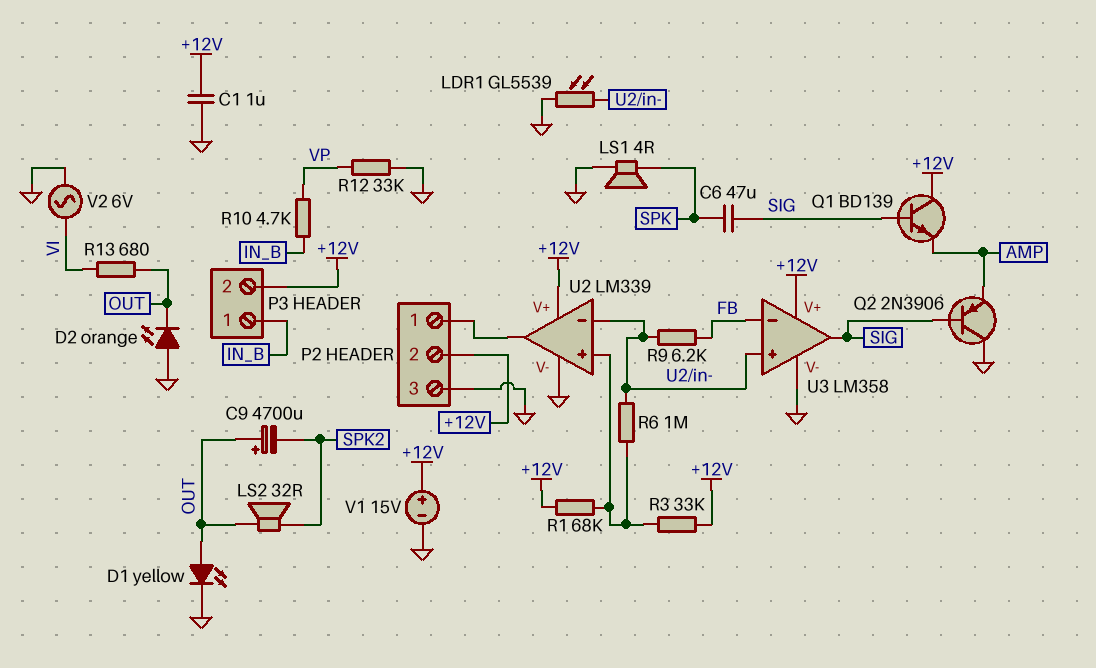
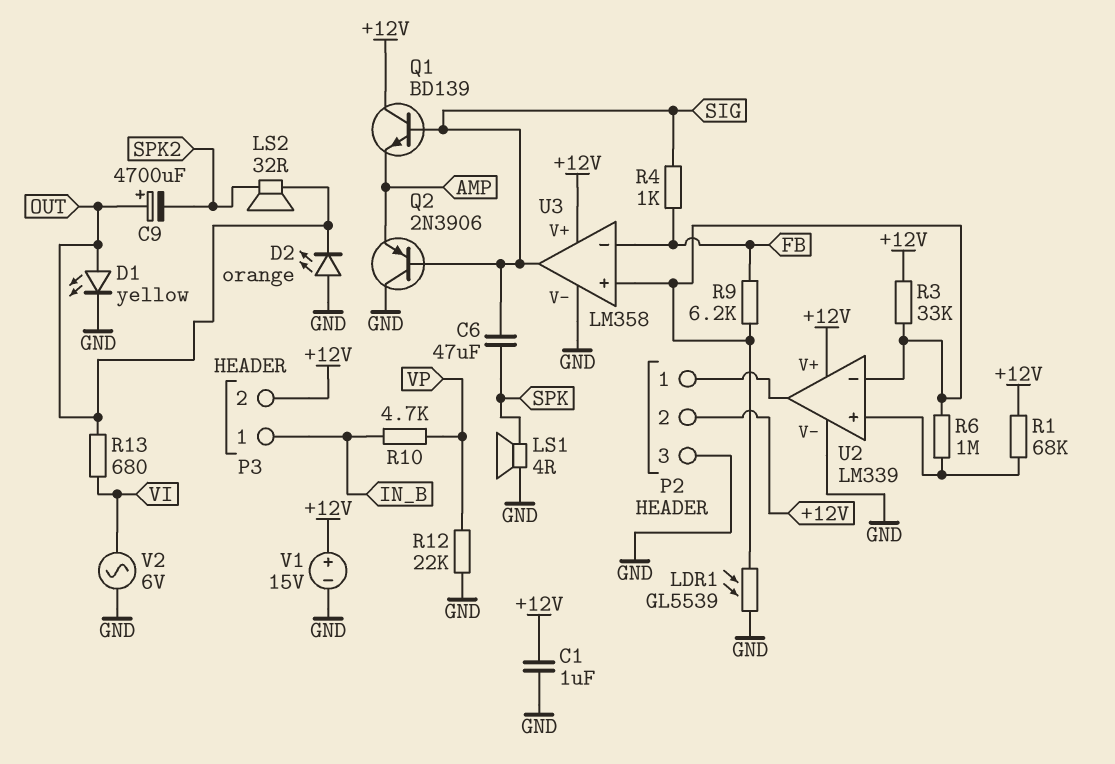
R3: 33k (+12V, U2/in+) -> 33k (+12V, U2/in-)
R4: none -> 1k (FB, SIG)
R12: 33k (GND, VP) -> 22k (GND, VP)

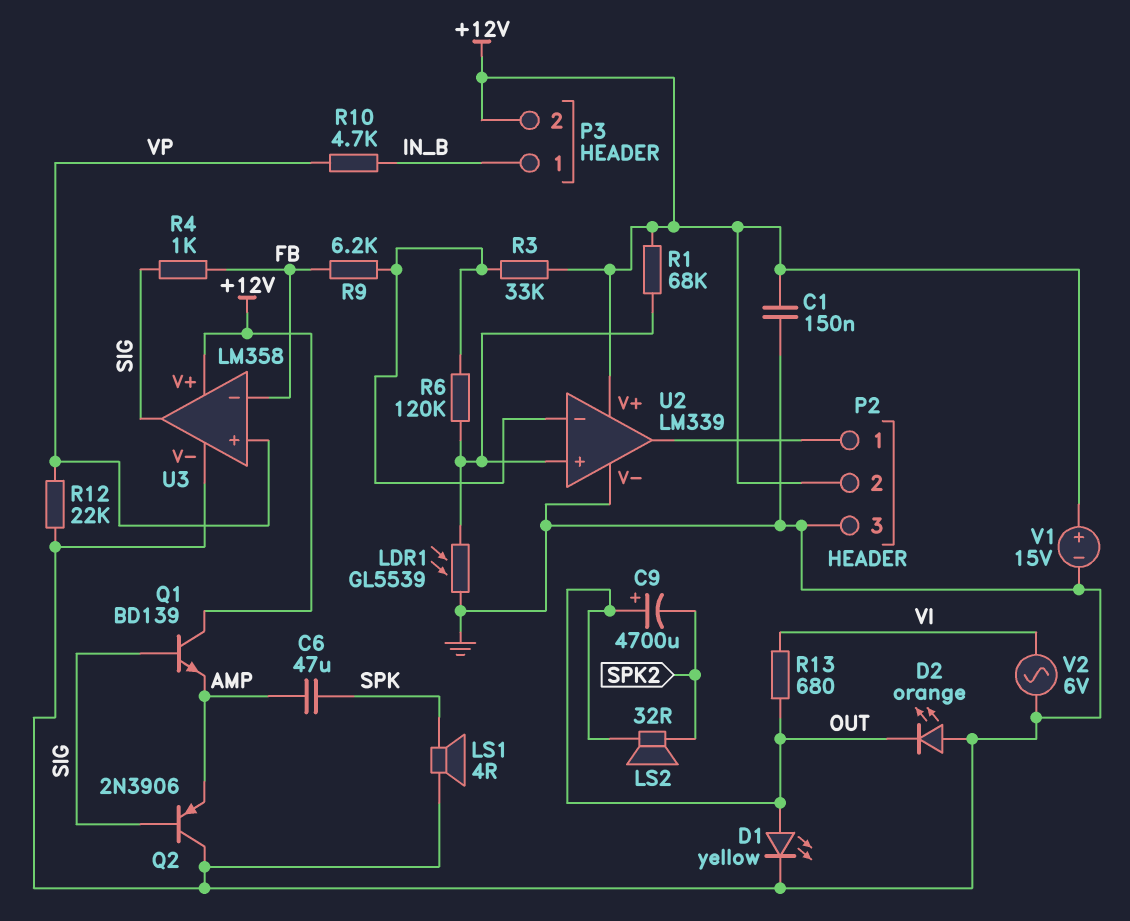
C1: 1uF (+12V, GND) -> 150nF (+12V, GND)
C6: 47uF (SIG, SPK) -> 47uF (AMP, SPK)
LDR1: GL5539 (GND, U2/in-) -> GL5539 (GND, U2/in+)
R6: 1M (U2/in+, U2/in-) -> 120k (U2/in+, U2/in-)
U3 pin in+: U2/in- -> VP

